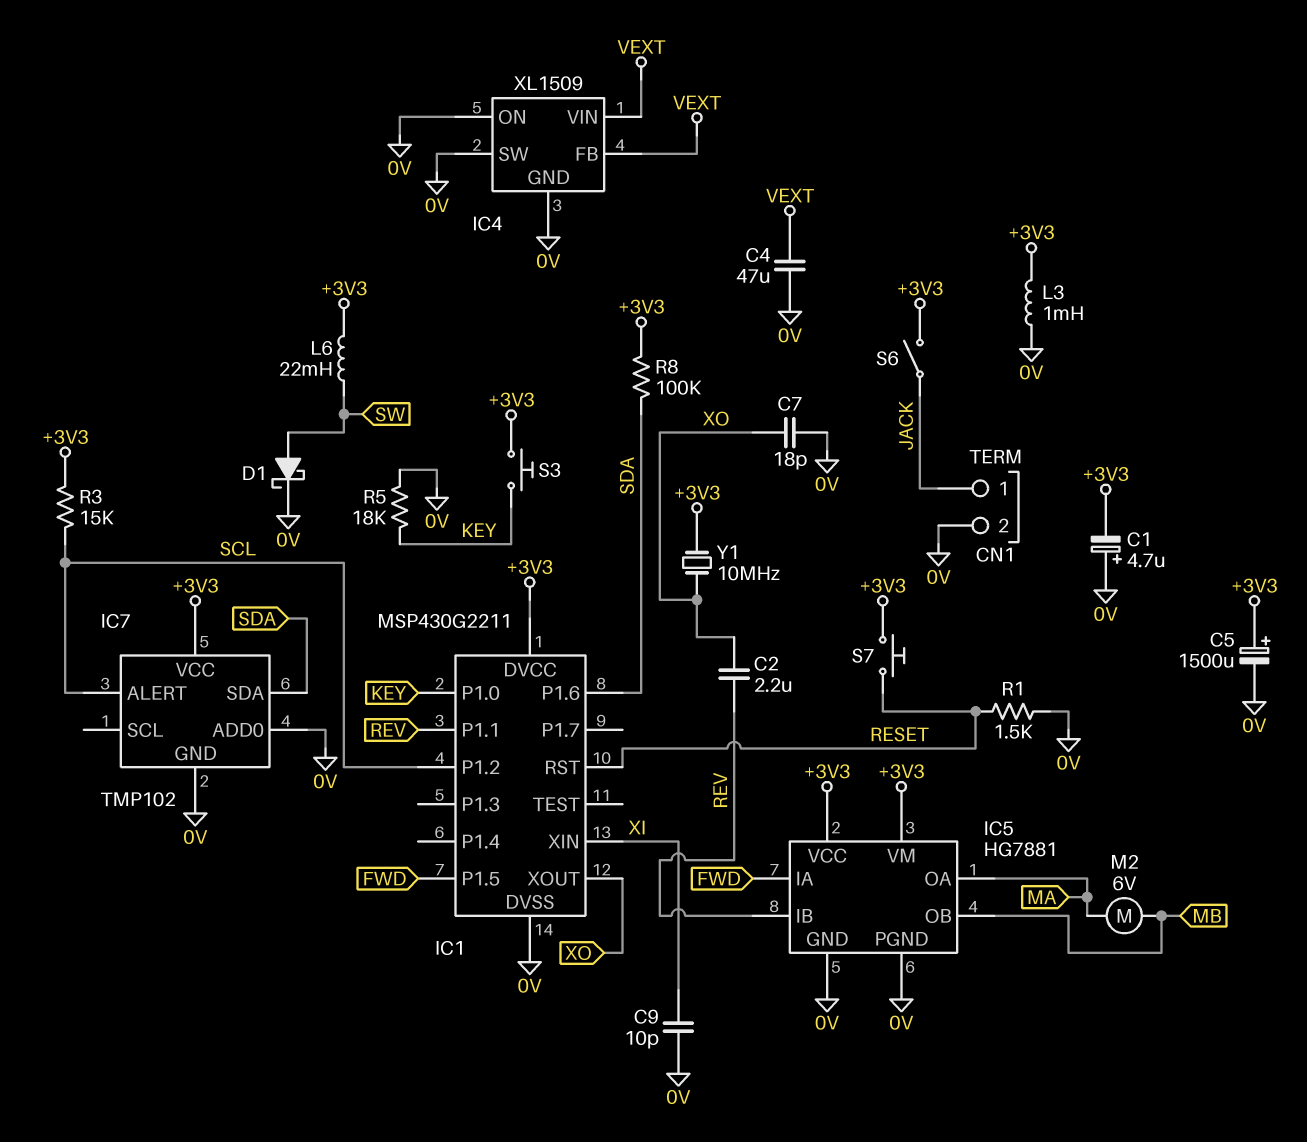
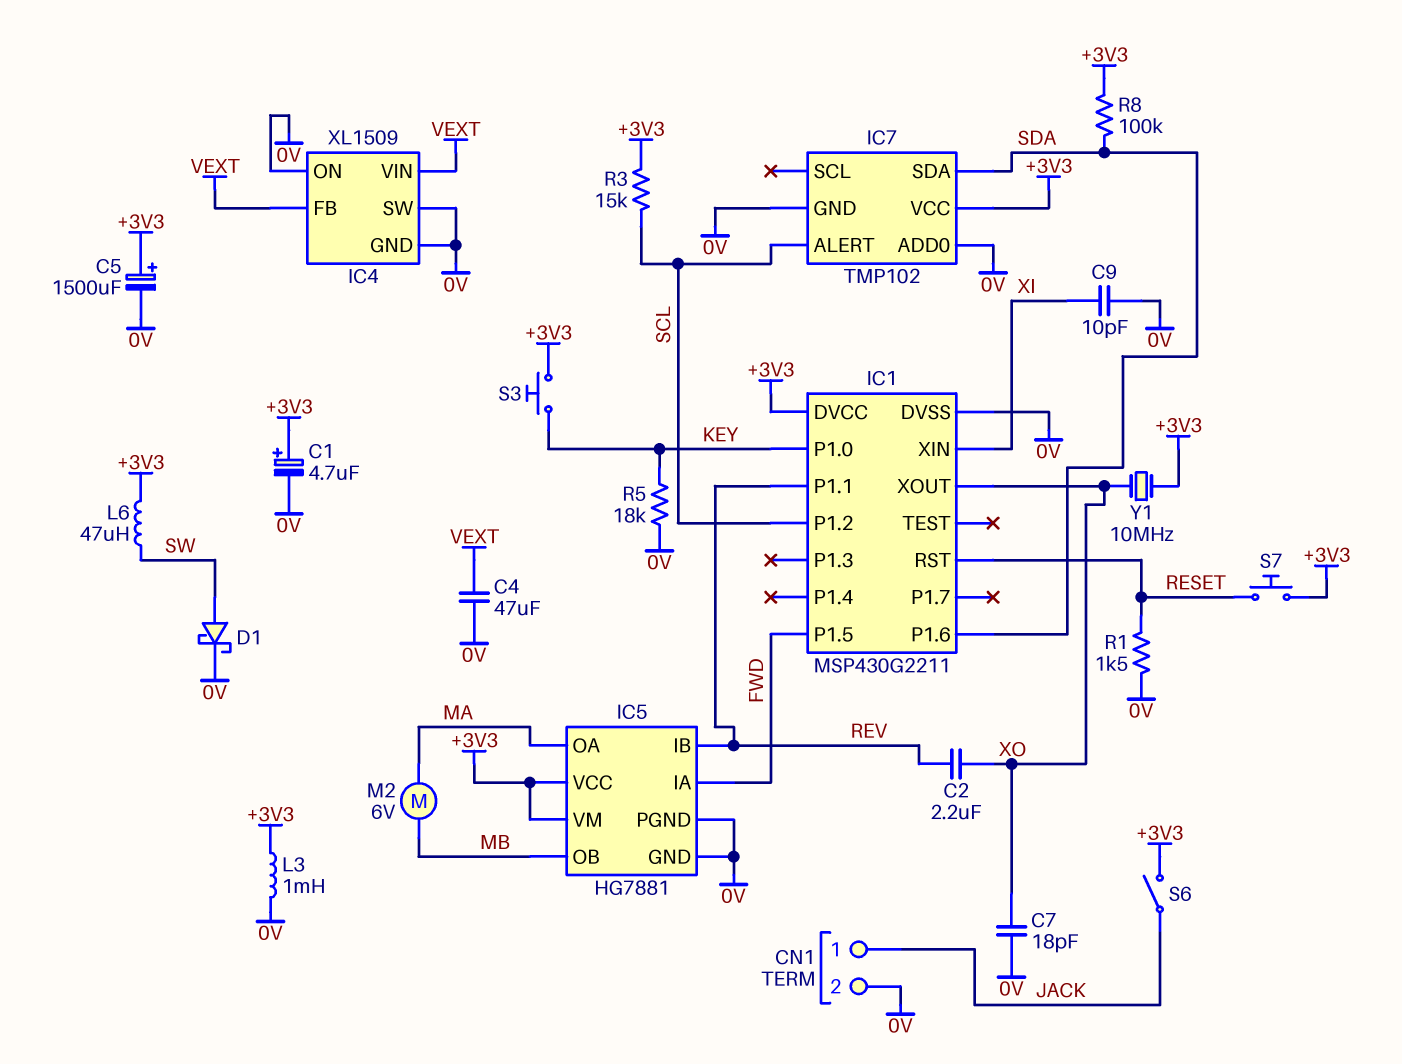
C1: 4.7uF (plus 0V, minus +3V3) -> 4.7uF (plus +3V3, minus 0V)
L6: 22mH (+3V3, SW) -> 47uH (+3V3, SW)

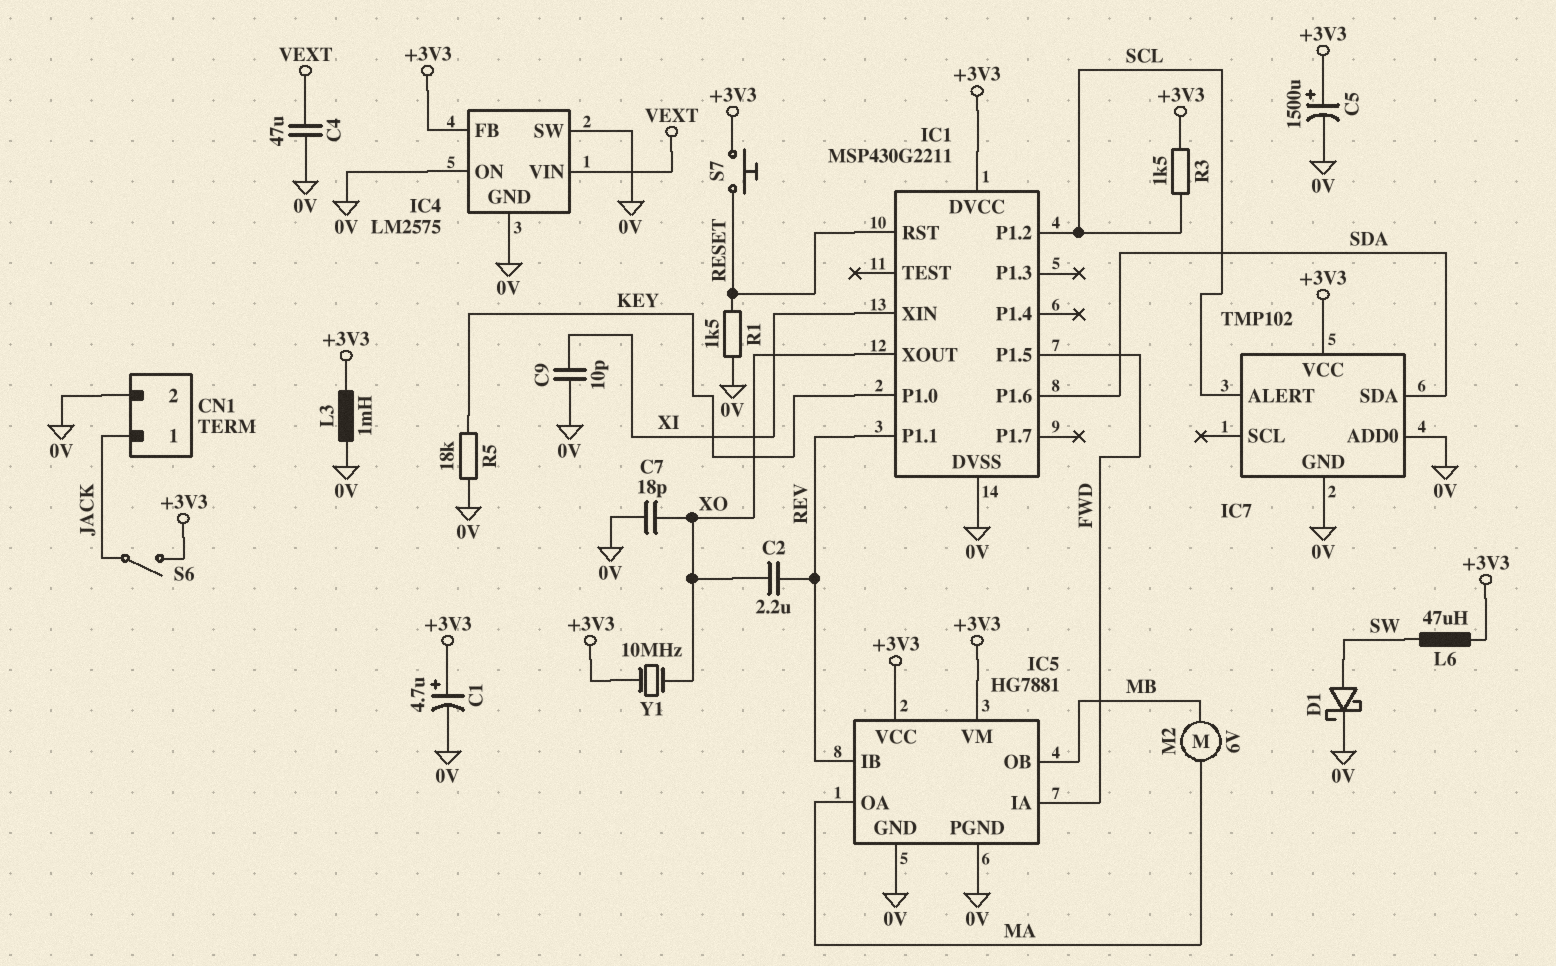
IC4: XL1509 -> LM2575
IC4 pin FB: VEXT -> +3V3
R3: 15k (+3V3, SCL) -> 1.5k (+3V3, SCL)
R8: 100k (+3V3, SDA) -> none
S3: button (+3V3, KEY) -> none

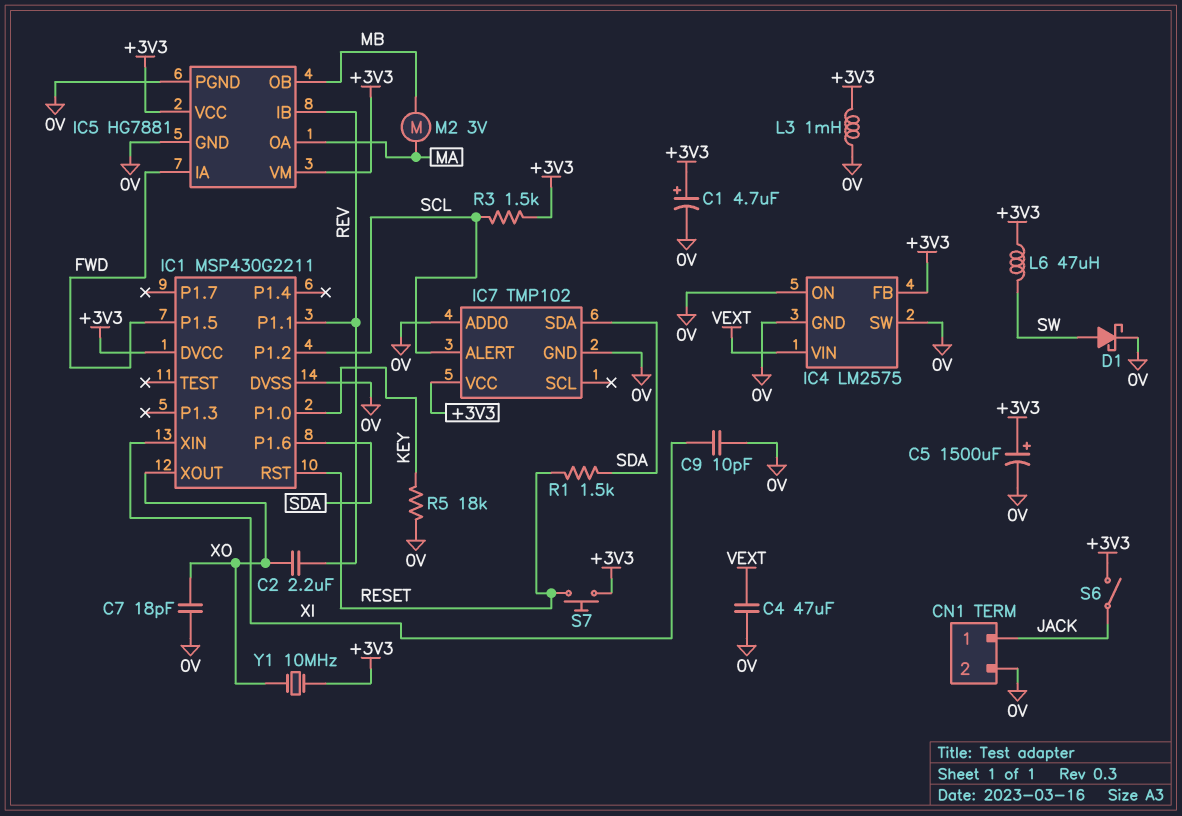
M2: motor 6V (MA, MB) -> motor 3V (MA, MB)
R1: 1.5k (0V, RESET) -> 1.5k (RESET, SDA)

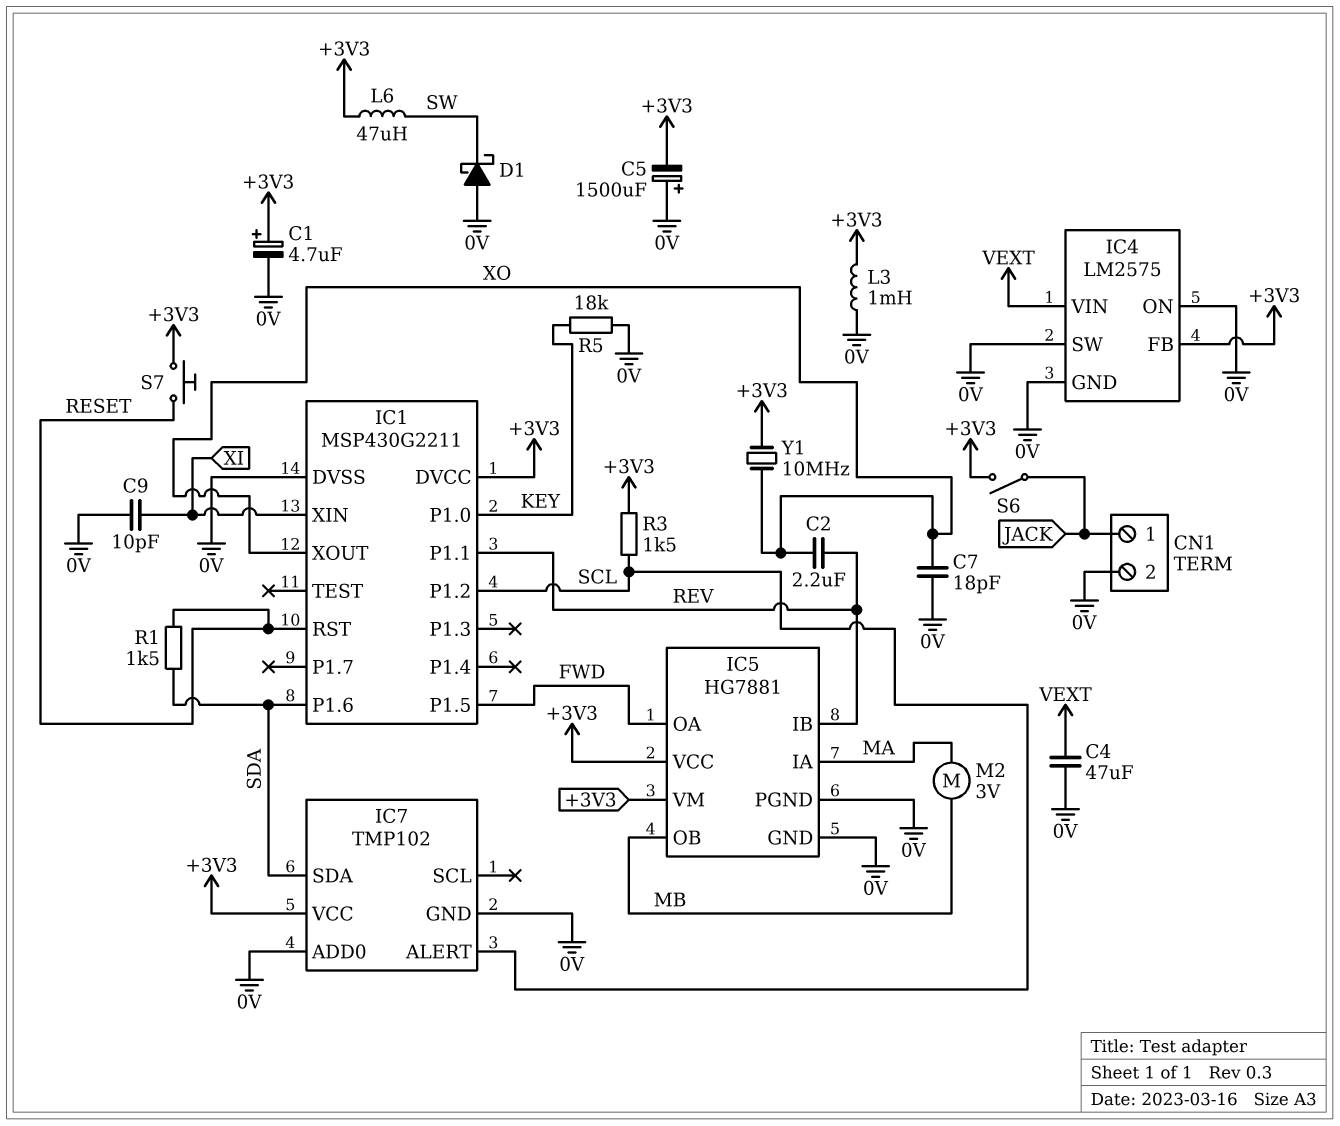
C5: 1500uF (plus +3V3, minus 0V) -> 1500uF (plus 0V, minus +3V3)
D1: schottky (A SW, K 0V) -> schottky (A 0V, K SW)
IC5 pin IA: FWD -> MA
IC5 pin OA: MA -> FWD

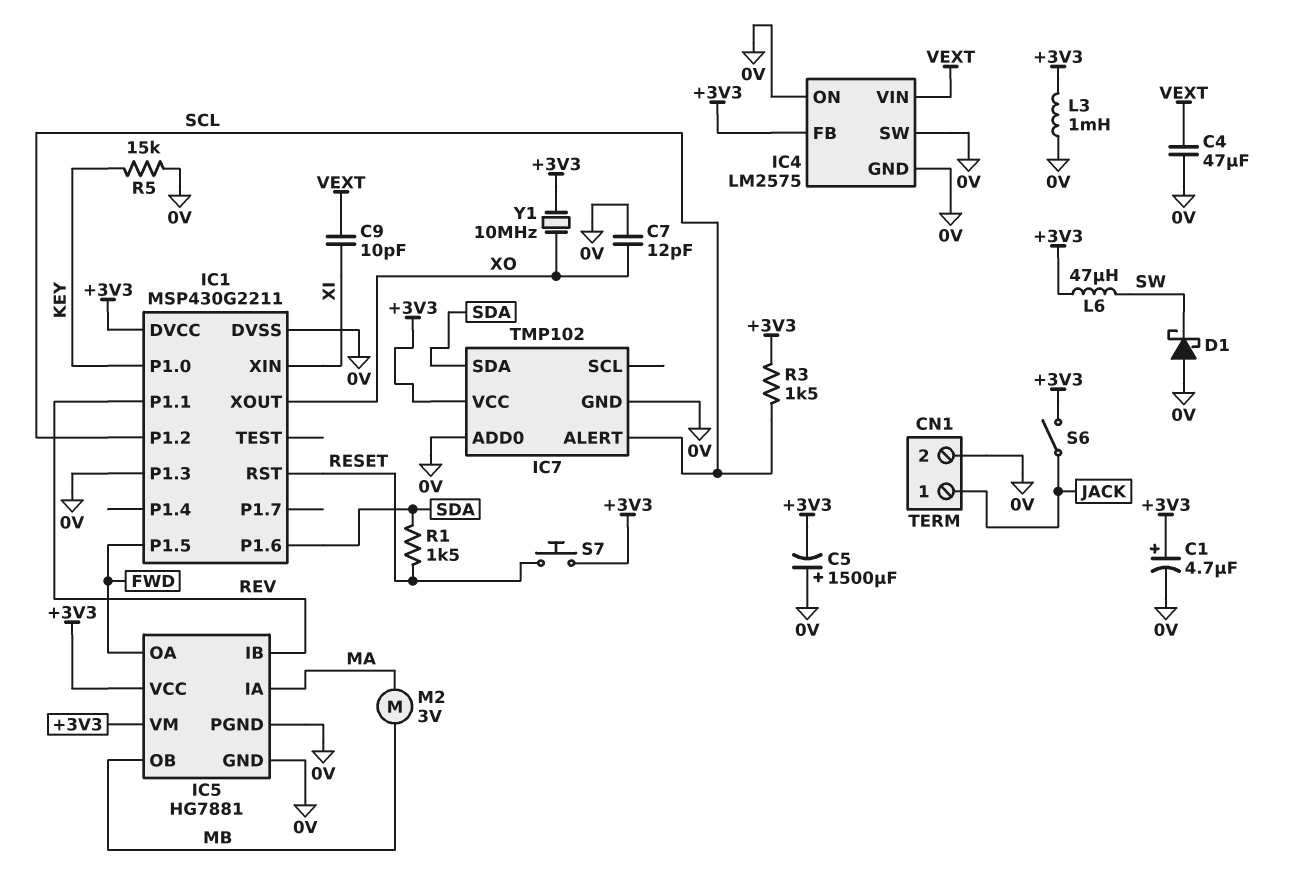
C2: 2.2uF (REV, XO) -> none
C7: 18pF (0V, XO) -> 12pF (0V, XO)
C9: 10pF (0V, XI) -> 10pF (VEXT, XI)
IC1 pin P1.3: none -> 0V
R5: 18k (0V, KEY) -> 15k (0V, KEY)

